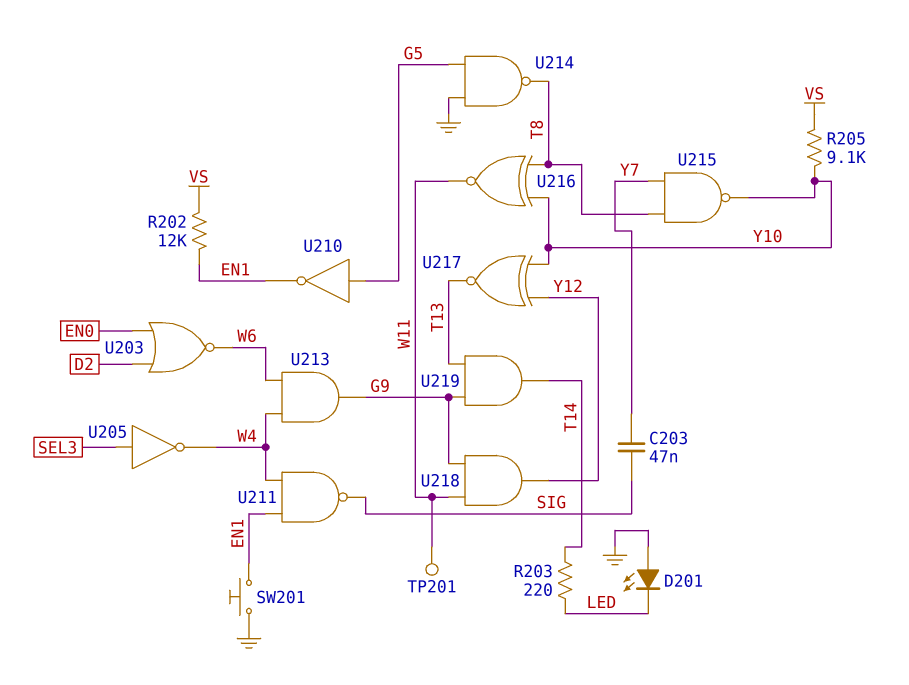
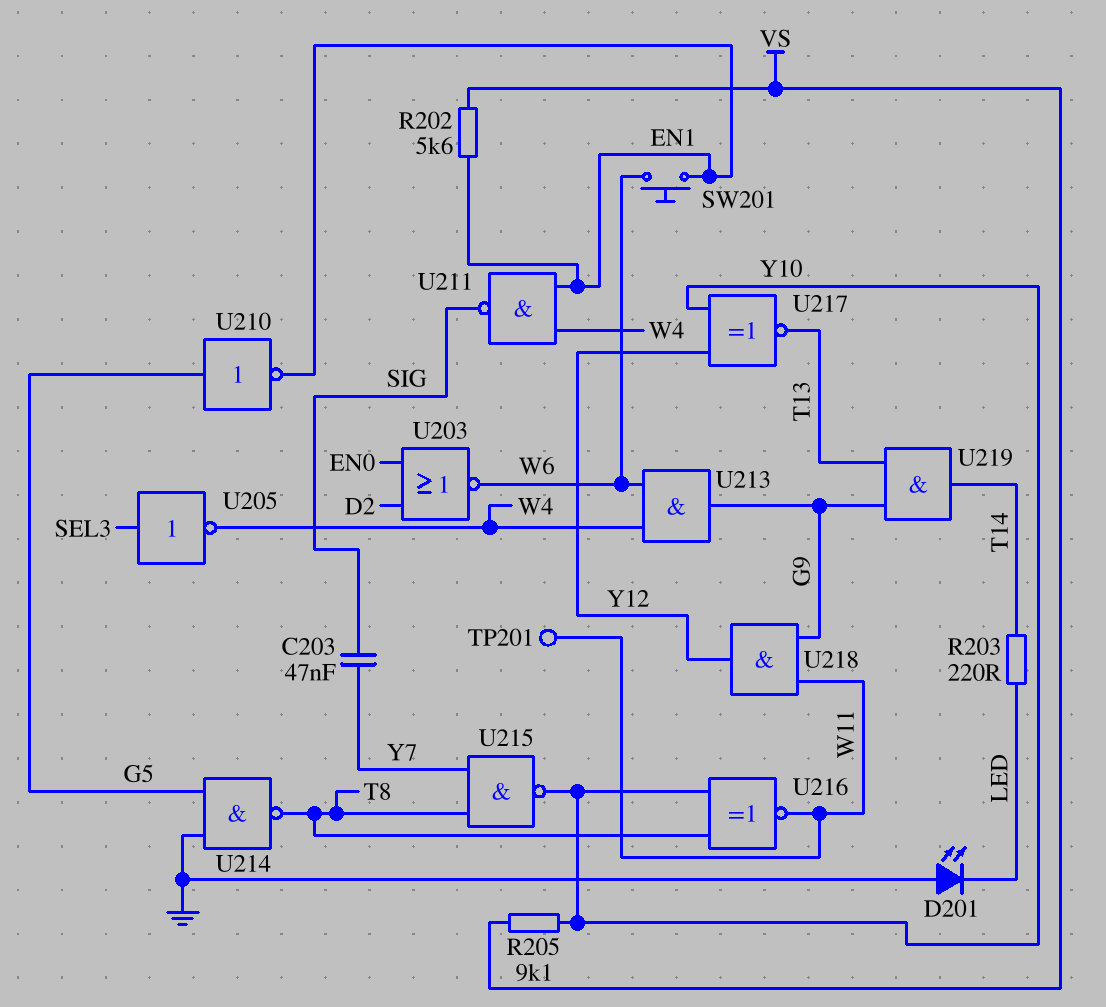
R202: 12k (EN1, VS) -> 5.6k (EN1, VS)
SW201: button (EN1, GND) -> button (EN1, W6)

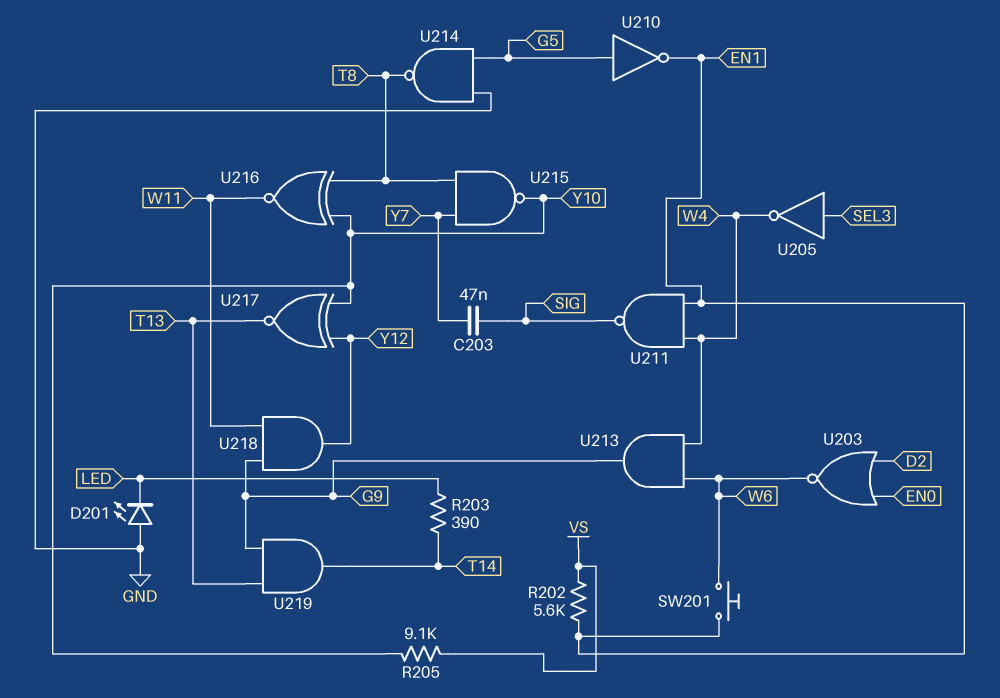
R203: 220 (LED, T14) -> 390 (LED, T14)
TP201: test point (W11) -> none

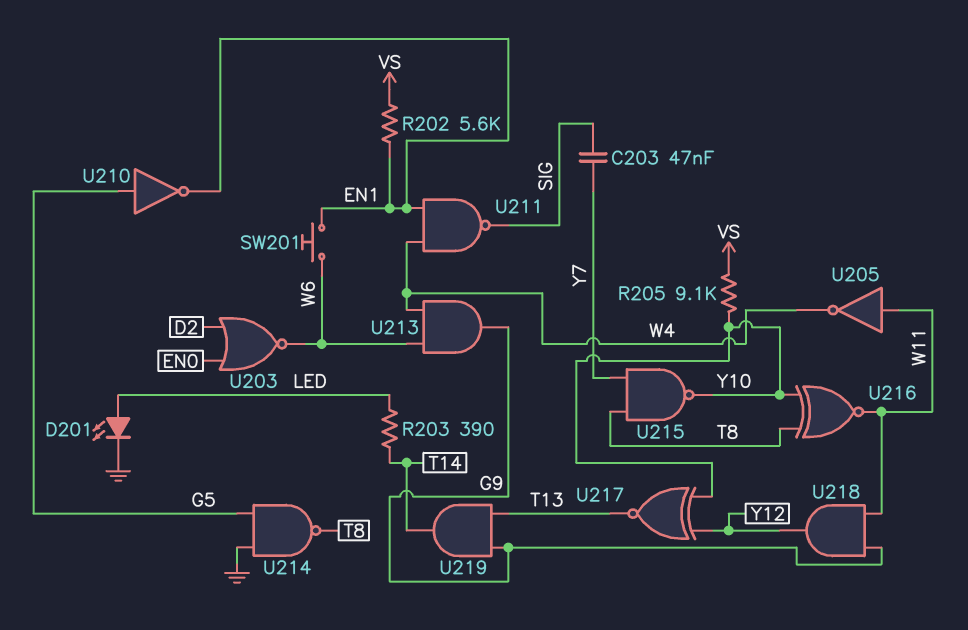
D201: LED (A GND, K LED) -> LED (A LED, K GND)
U205: NOT (in SEL3, out W4) -> NOT (in W11, out W4)

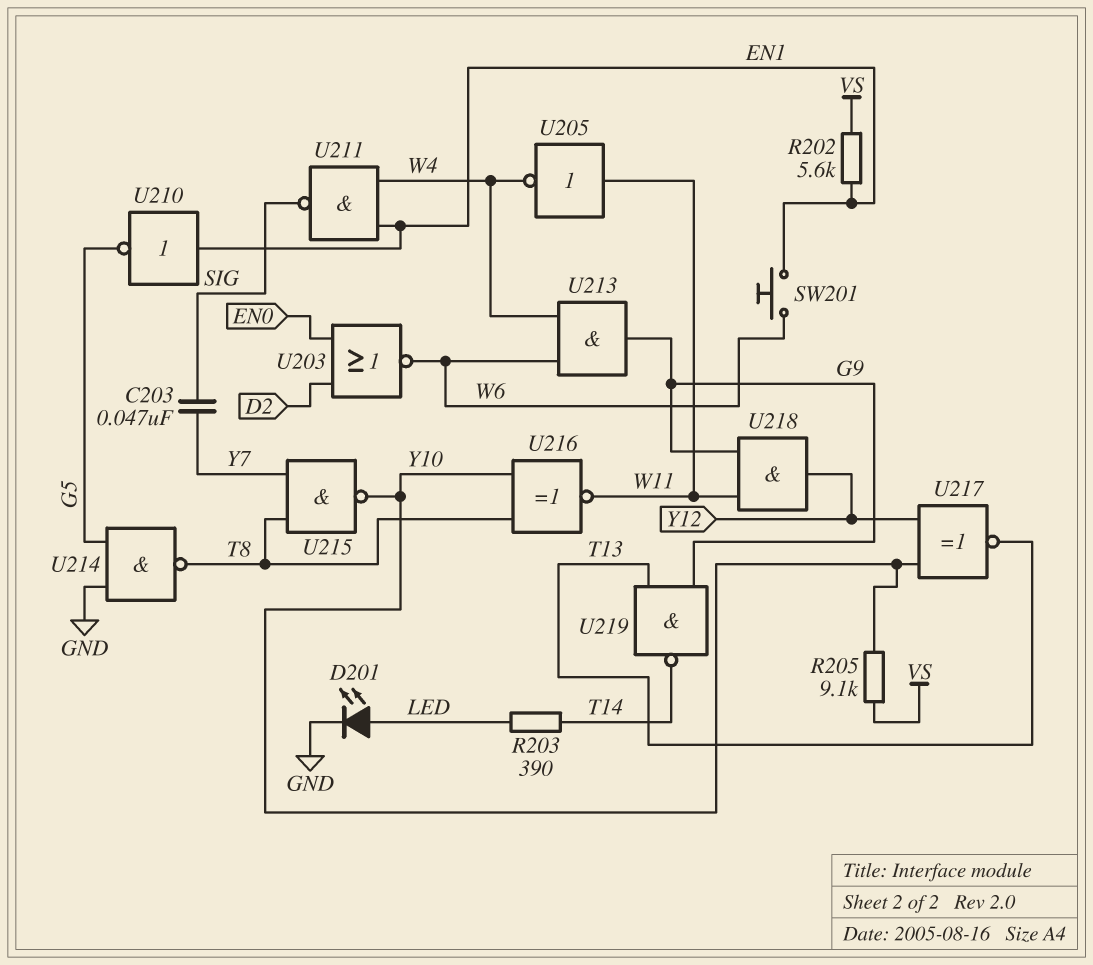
U210: NOT (in G5, out EN1) -> NOT (in EN1, out G5)
U219: AND (in G9, in T13, out T14) -> NAND (in G9, in T13, out T14)

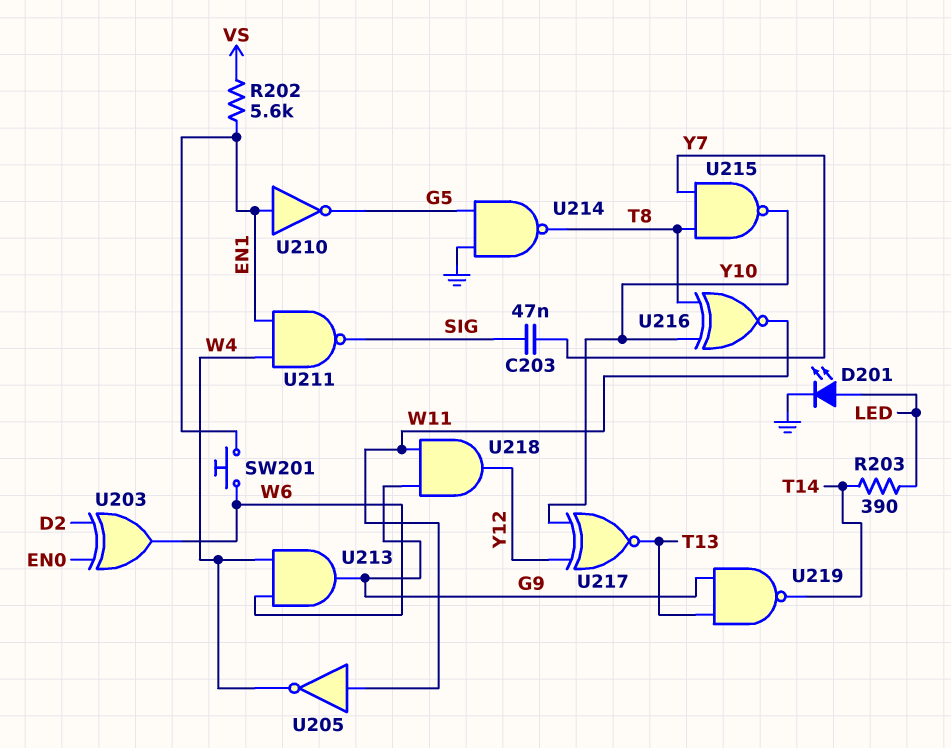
R205: 9.1k (VS, Y10) -> none
U203: NOR (in D2, in EN0, out W6) -> XOR (in D2, in EN0, out W6)

